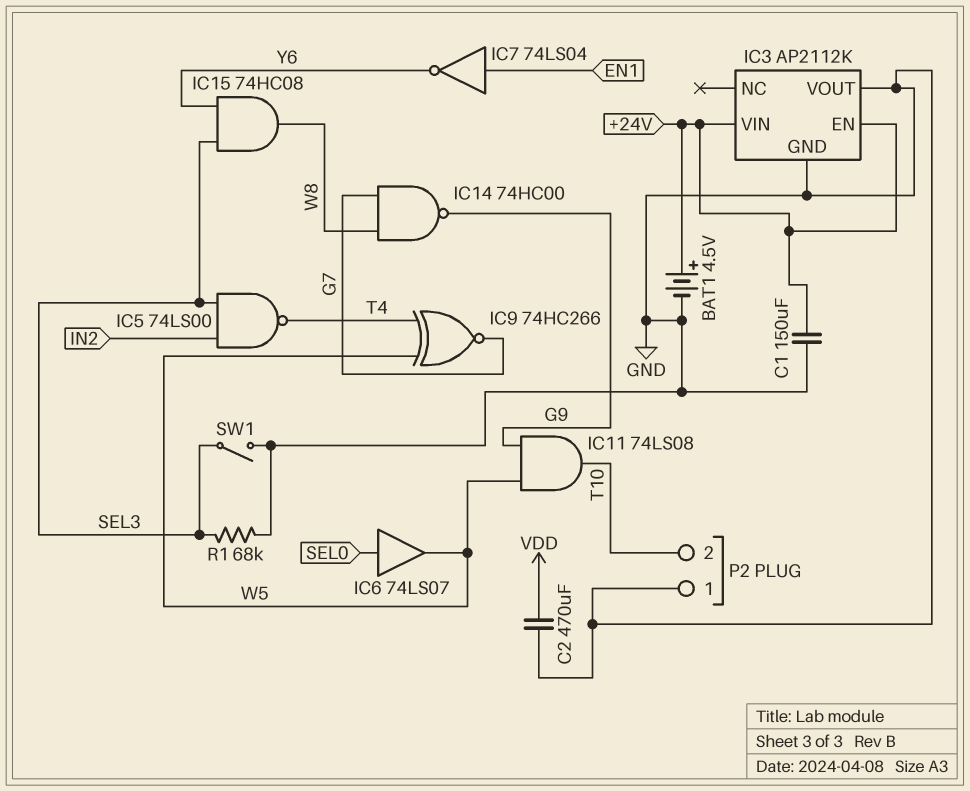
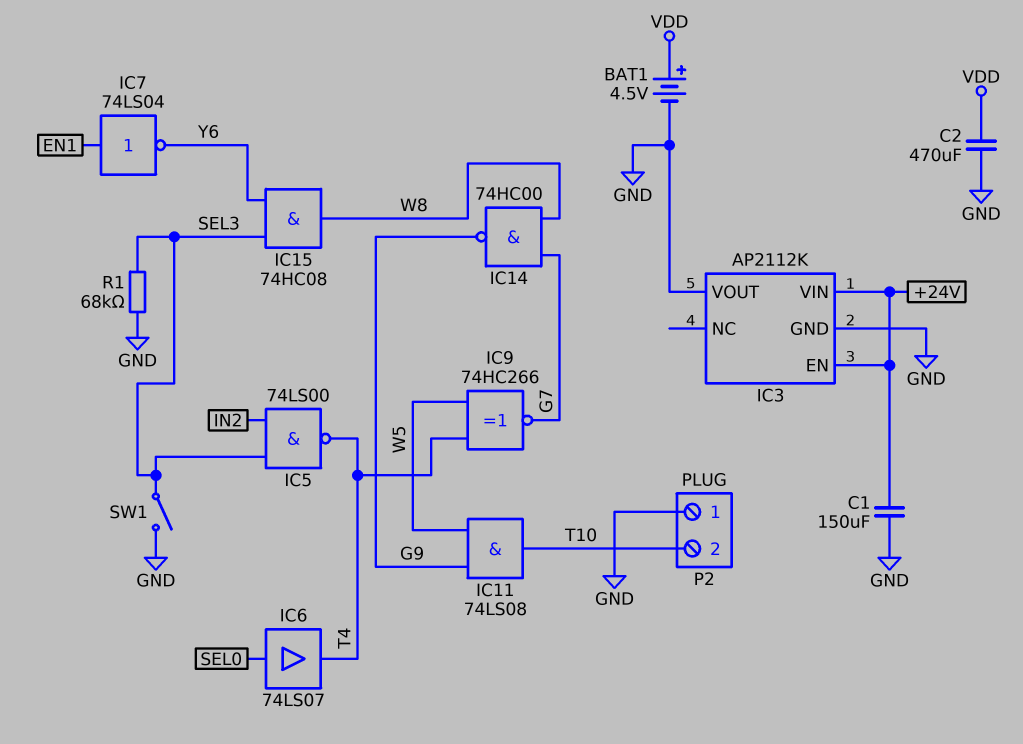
BAT1: 4.5V (plus +24V, minus GND) -> 4.5V (plus VDD, minus GND)
IC6: buffer 74LS07 (in SEL0, out W5) -> buffer 74LS07 (in SEL0, out T4)

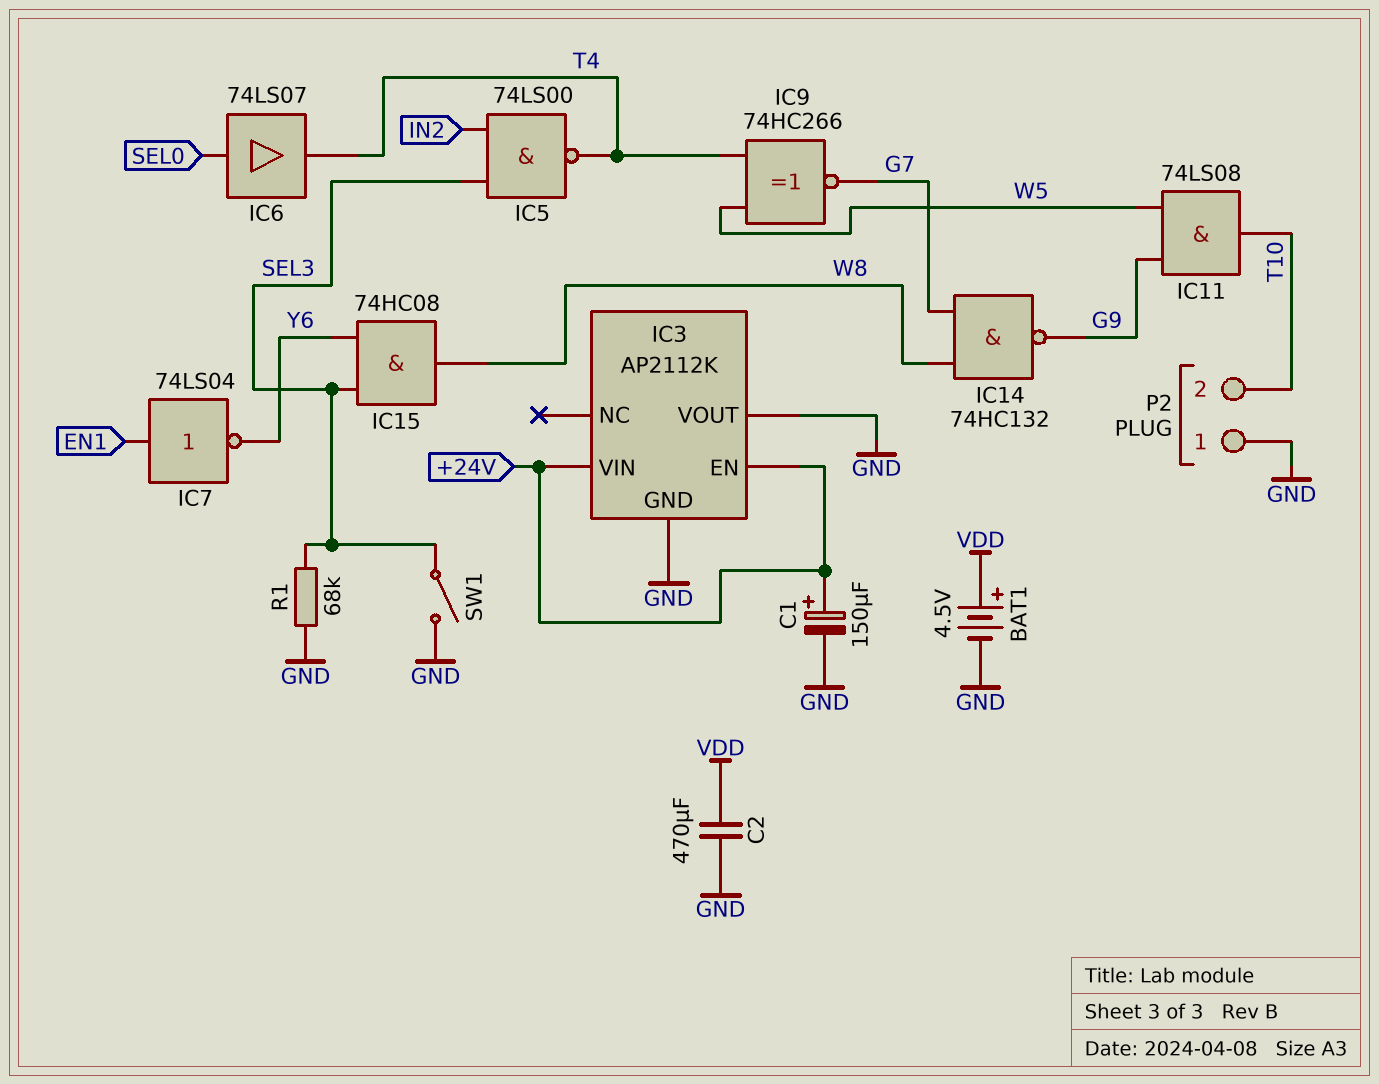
C1: 150uF (+24V, GND) -> 150uF (plus +24V, minus GND)
IC14: NAND 74HC00 (in G7, in W8, out G9) -> NAND 74HC132 (in G7, in W8, out G9)

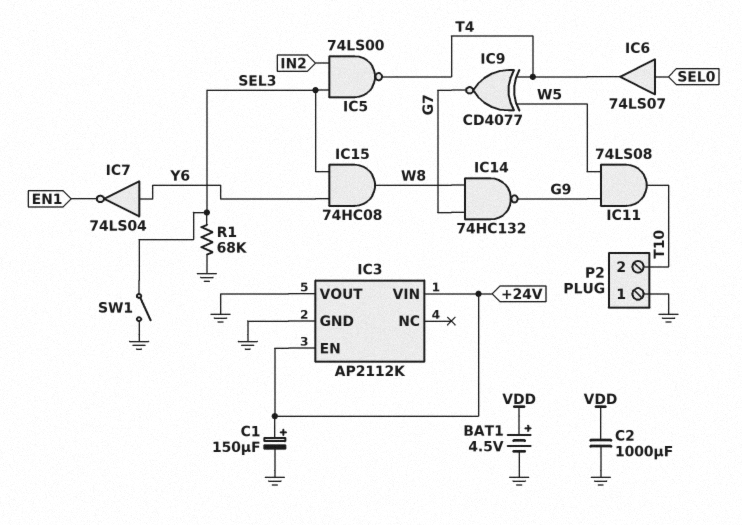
C2: 470uF (GND, VDD) -> 1000uF (GND, VDD)
IC7: NOT 74LS04 (in EN1, out Y6) -> NOT 74LS04 (in Y6, out EN1)
IC9: XNOR 74HC266 (in T4, in W5, out G7) -> XNOR CD4077 (in T4, in W5, out G7)

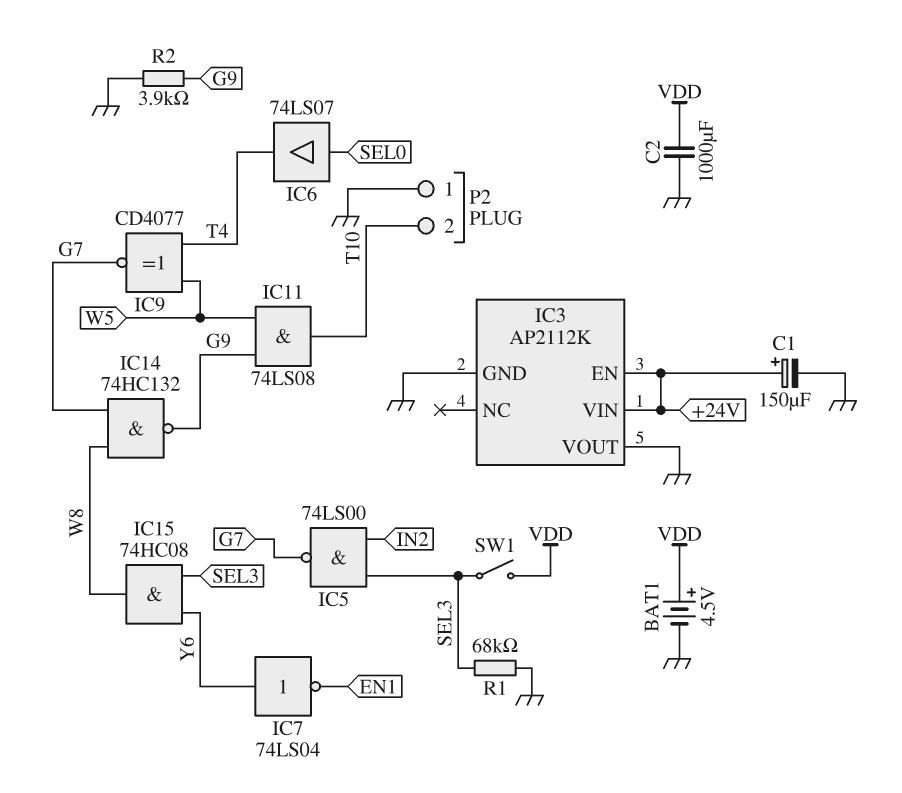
IC5: NAND 74LS00 (in IN2, in SEL3, out T4) -> NAND 74LS00 (in IN2, in SEL3, out G7)
R2: none -> 3.9k (G9, GND)
SW1: switch (GND, SEL3) -> switch (SEL3, VDD)

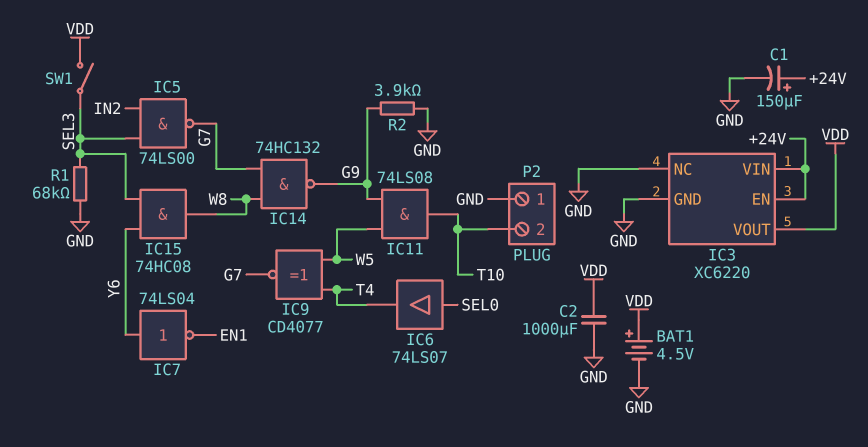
IC3: AP2112K -> XC6220
IC3 pin NC: none -> GND
IC3 pin VOUT: GND -> VDD

